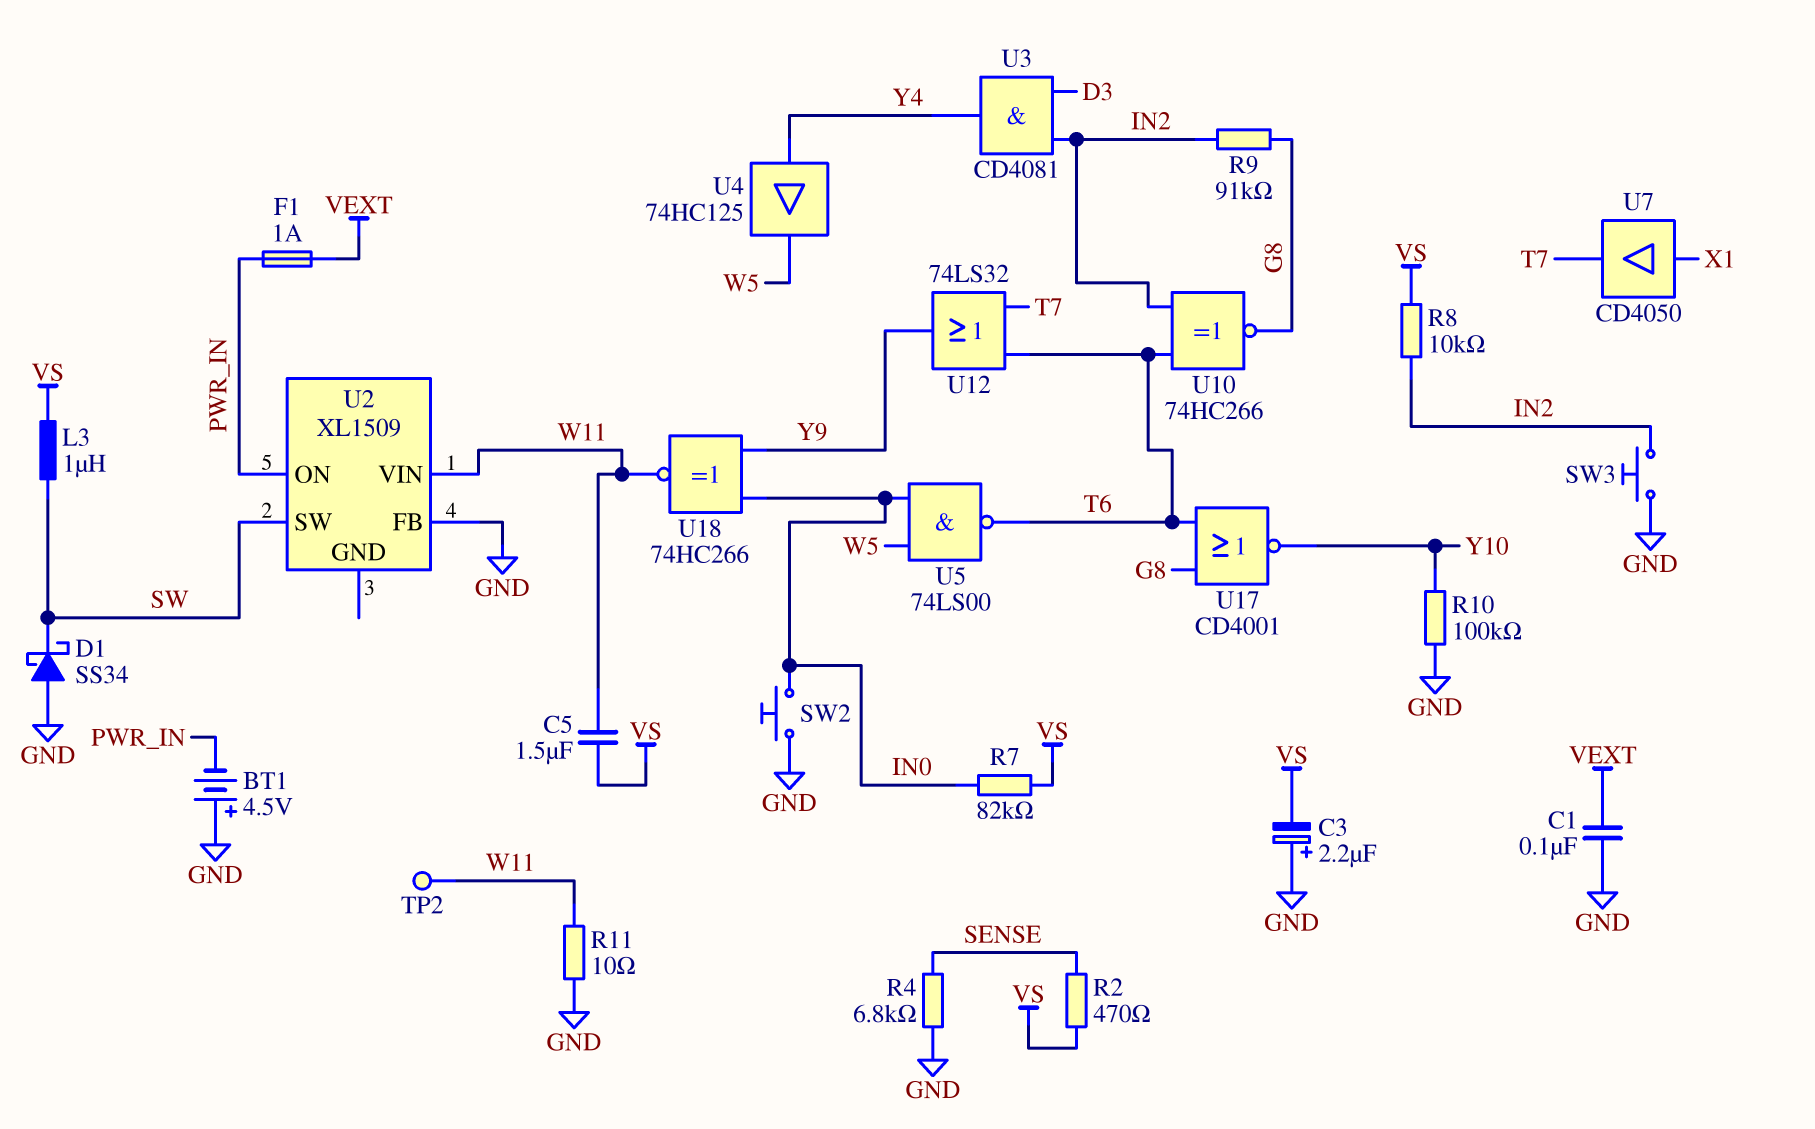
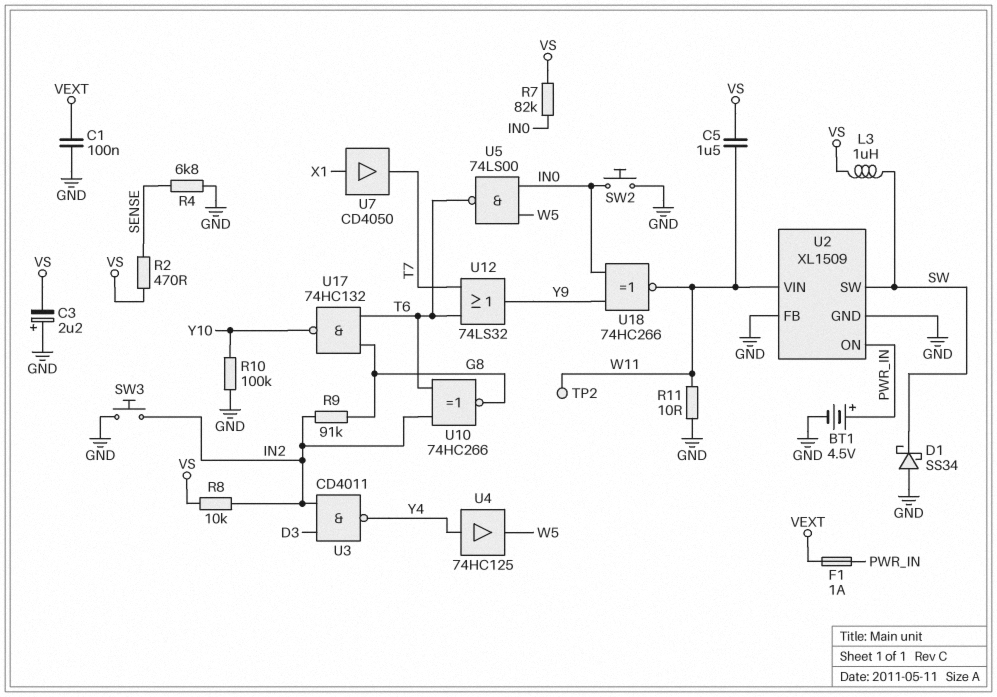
BT1: 4.5V (plus GND, minus PWR_IN) -> 4.5V (plus PWR_IN, minus GND)
U2 pin GND: none -> GND
U3: AND CD4081 (in D3, in IN2, out Y4) -> NAND CD4011 (in D3, in IN2, out Y4)
U17: NOR CD4001 (in G8, in T6, out Y10) -> NAND 74HC132 (in G8, in T6, out Y10)

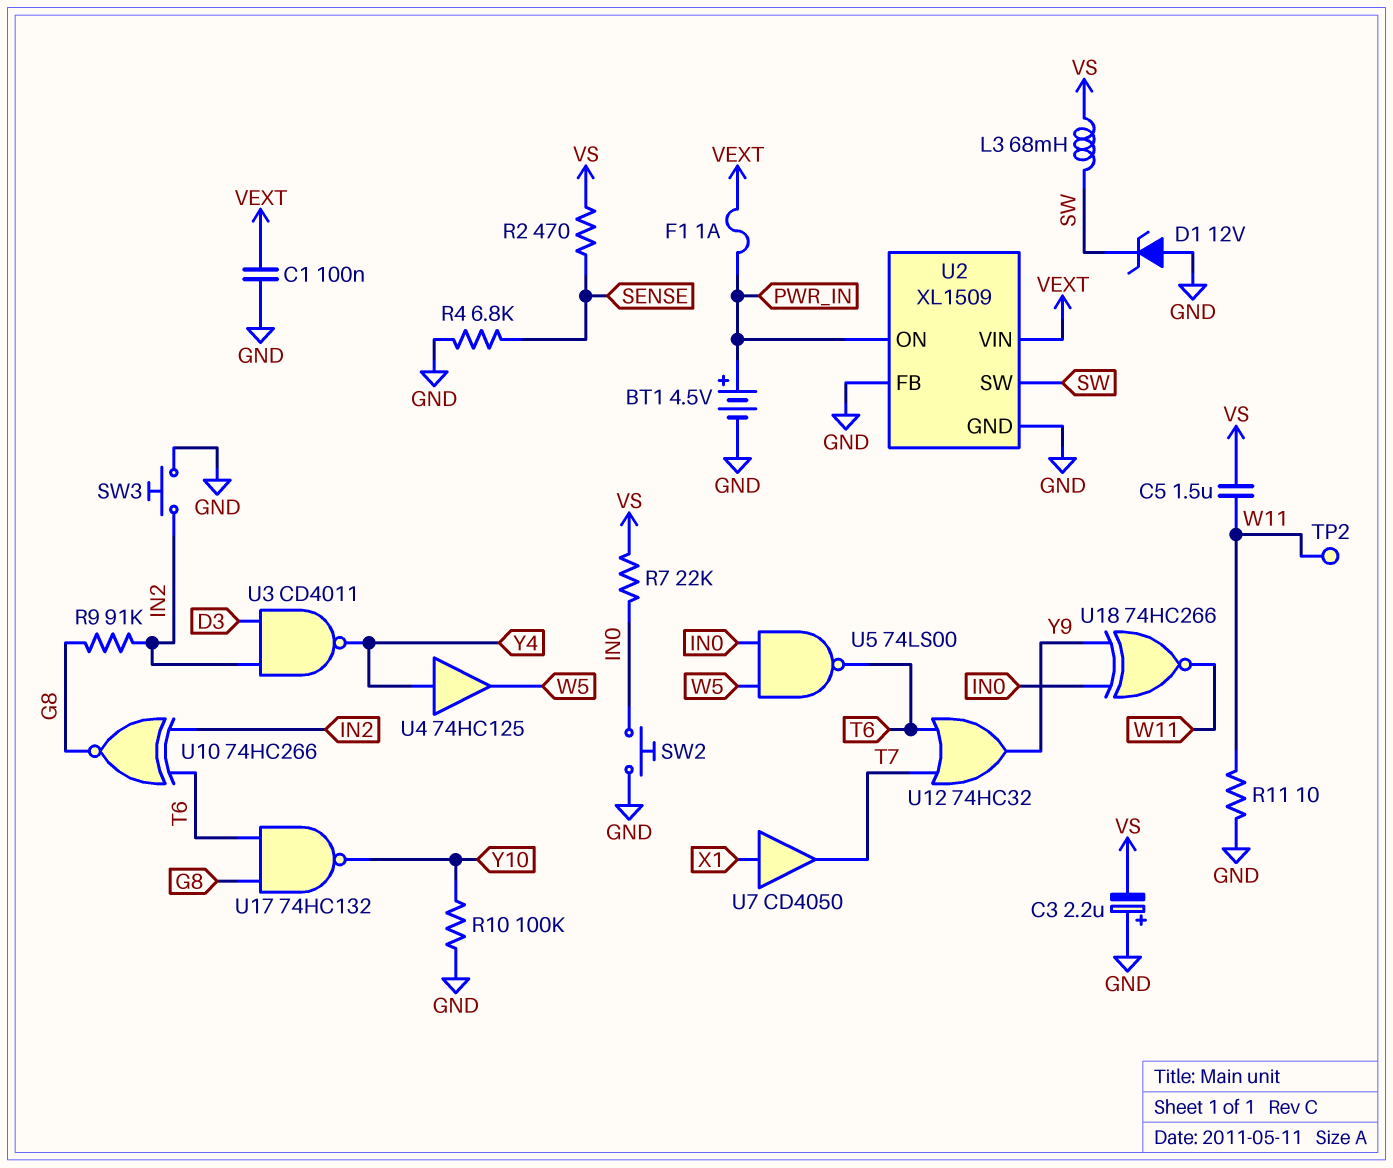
D1: schottky SS34 (A GND, K SW) -> zener 12V (A GND, K SW)
L3: 1uH (SW, VS) -> 68mH (SW, VS)
R7: 82k (IN0, VS) -> 22k (IN0, VS)
R8: 10k (IN2, VS) -> none
U2 pin VIN: W11 -> VEXT
U12: OR 74LS32 (in T6, in T7, out Y9) -> OR 74HC32 (in T6, in T7, out Y9)

